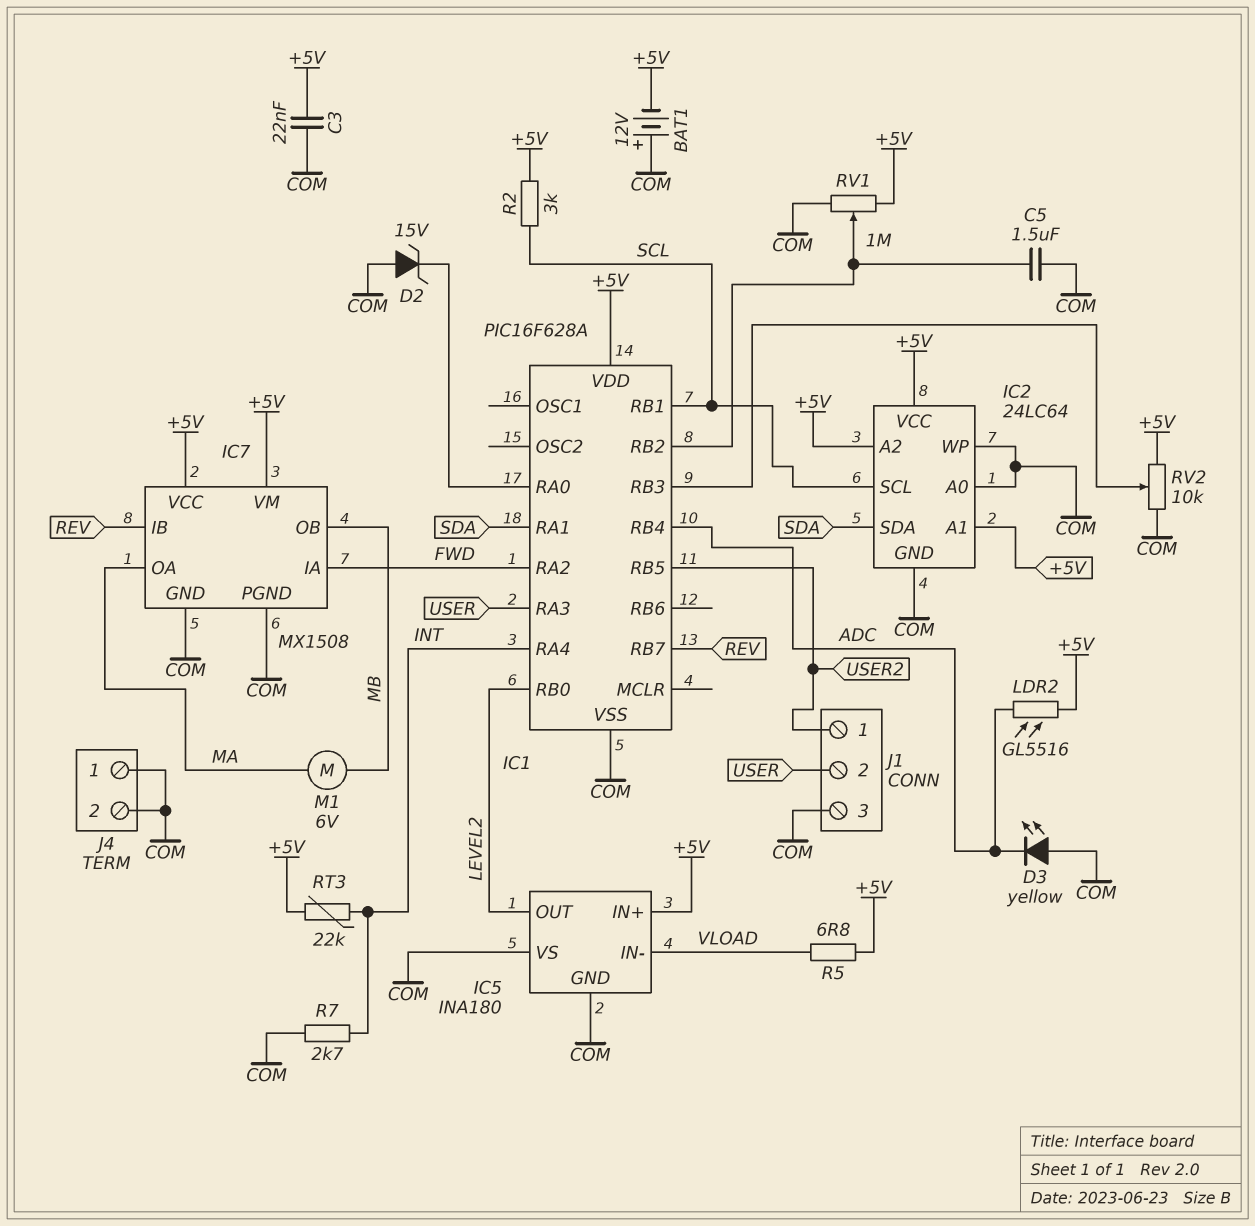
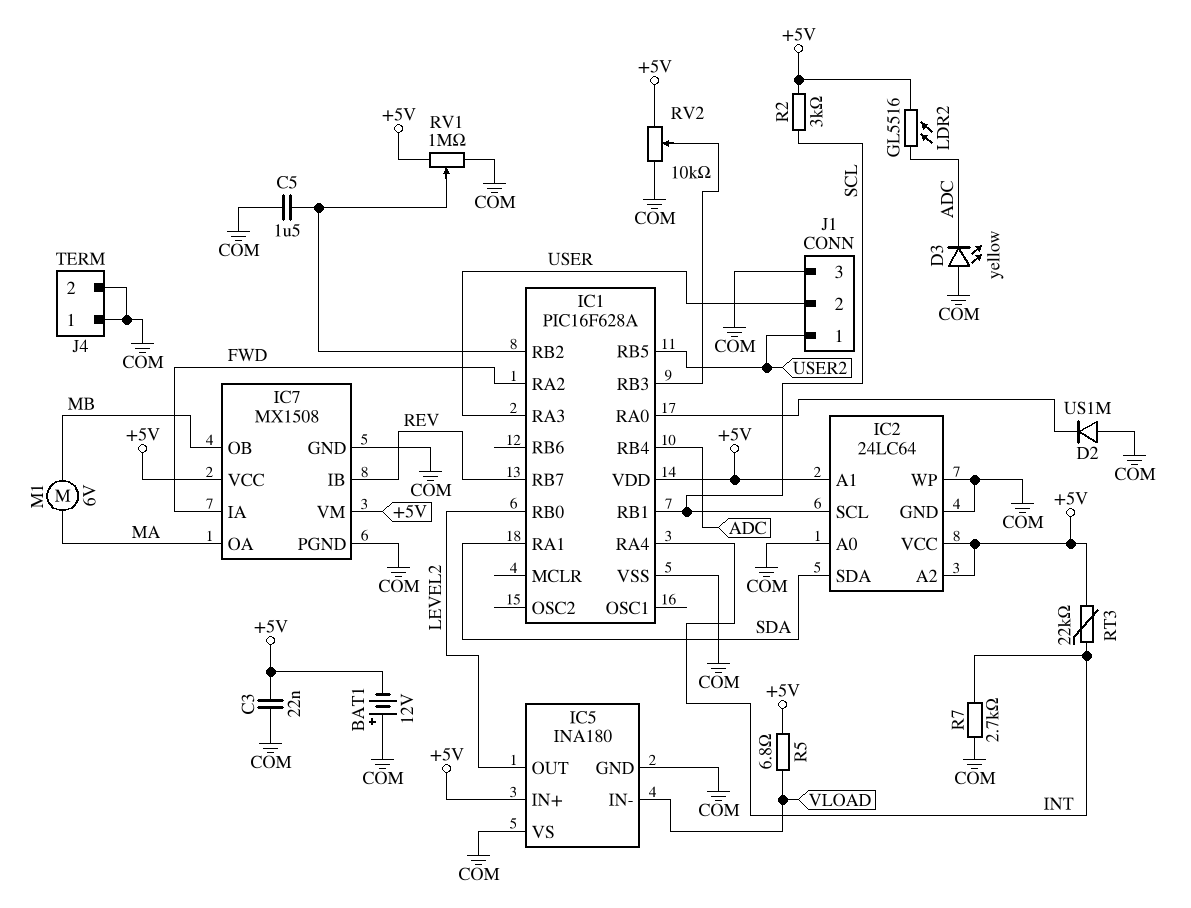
D2: zener 15V (A COM, K IC1/RA0) -> diode US1M (A COM, K IC1/RA0)

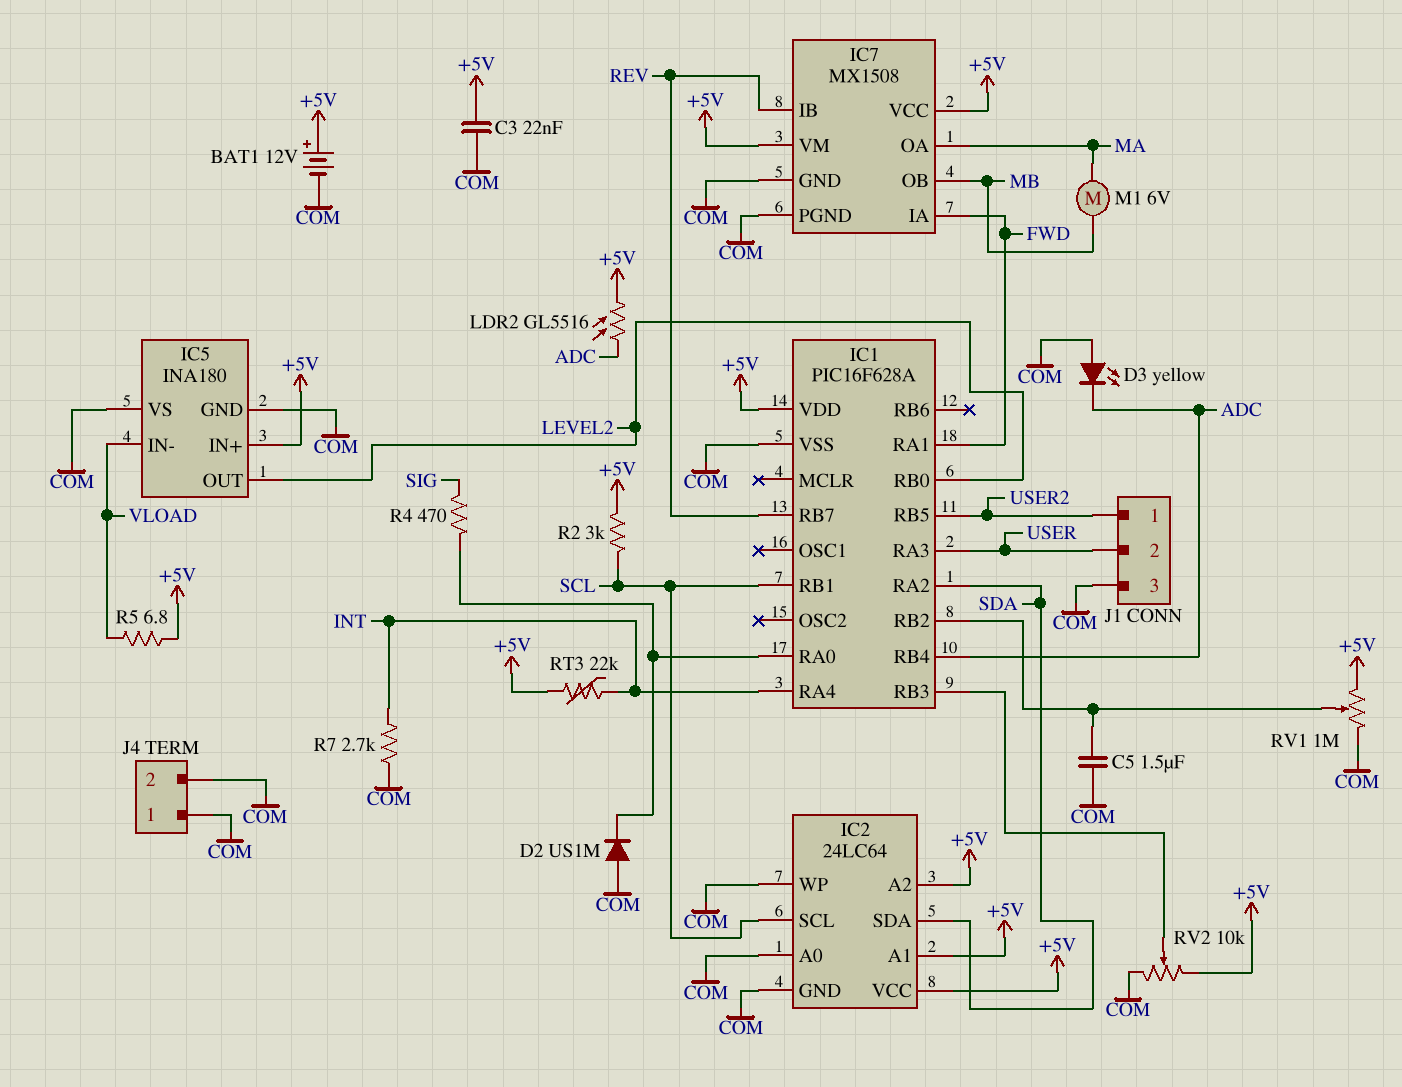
BAT1: 12V (plus COM, minus +5V) -> 12V (plus +5V, minus COM)
IC1 pin RA1: SDA -> FWD
IC1 pin RA2: FWD -> SDA
R4: none -> 470 (IC1/RA0, SIG)

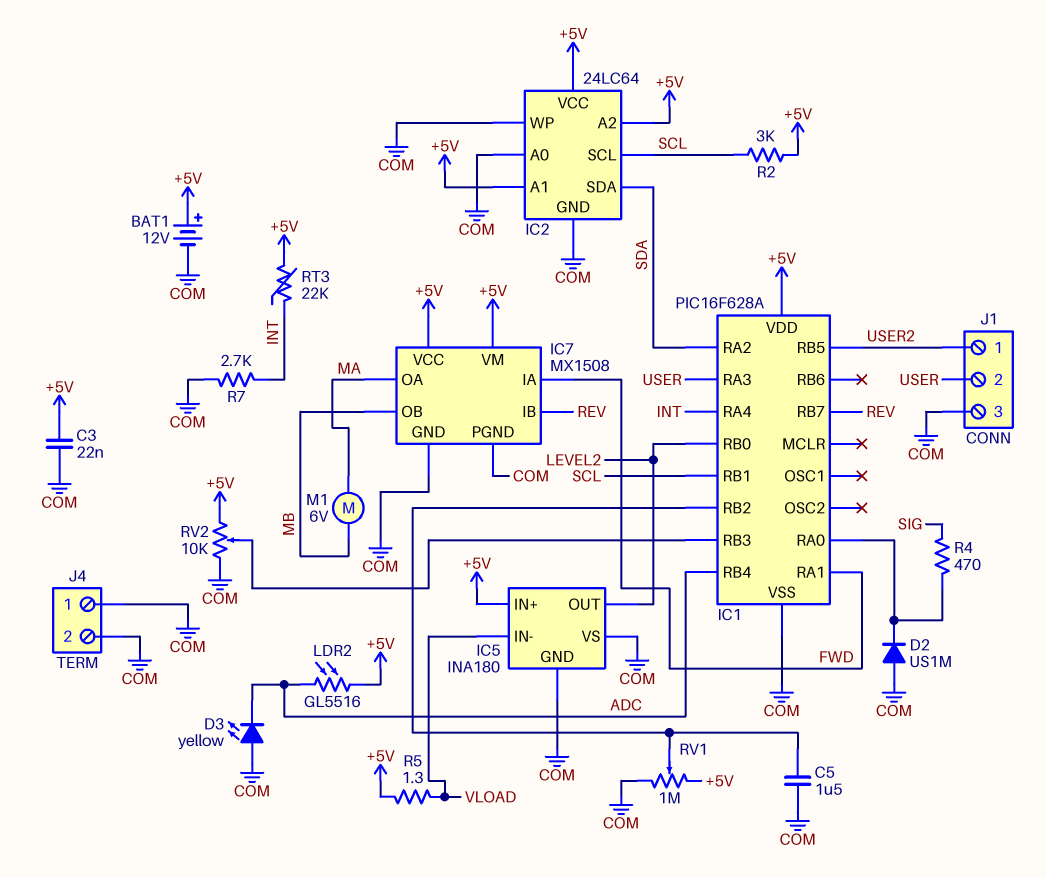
R5: 6.8 (+5V, VLOAD) -> 1.3 (+5V, VLOAD)

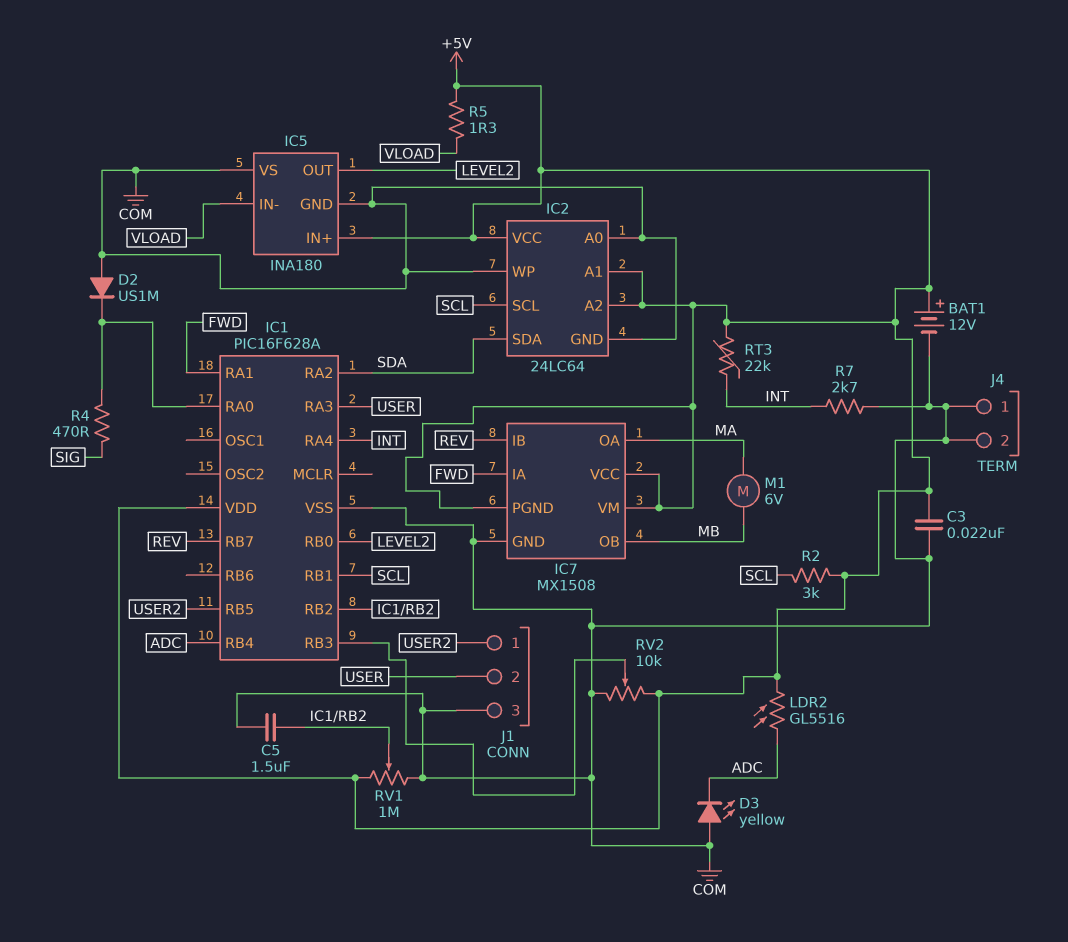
IC7 pin PGND: COM -> +5V

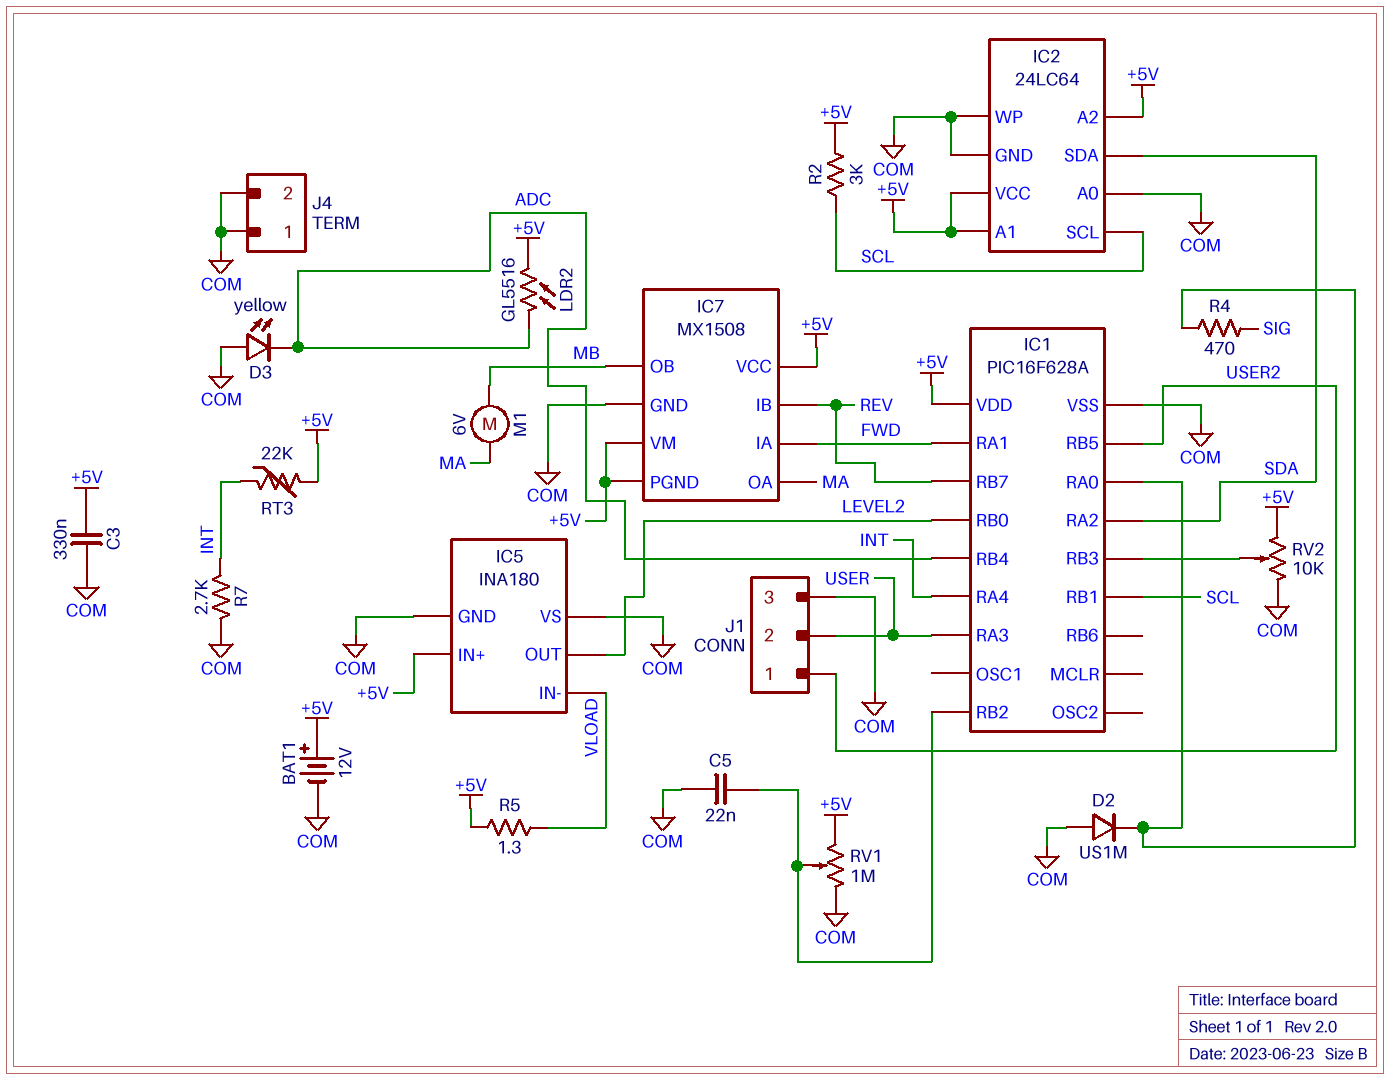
C3: 22nF (+5V, COM) -> 330nF (+5V, COM)
C5: 1.5uF (COM, IC1/RB2) -> 22nF (COM, IC1/RB2)

